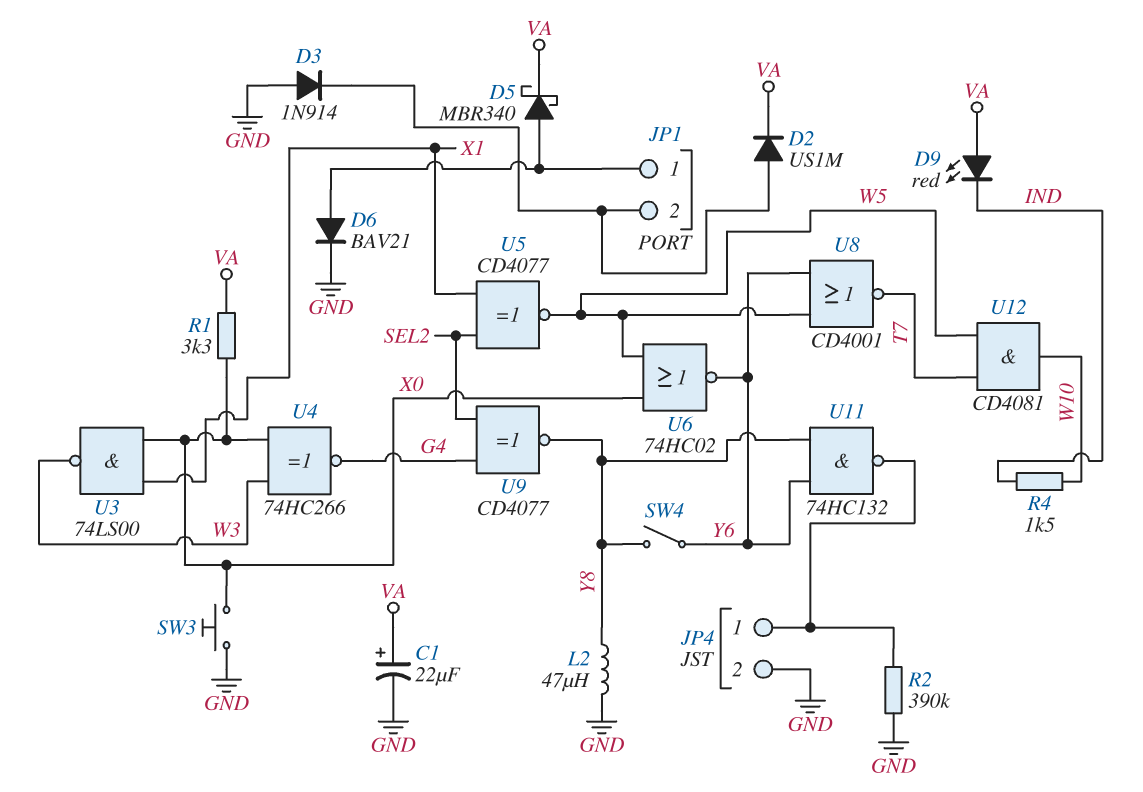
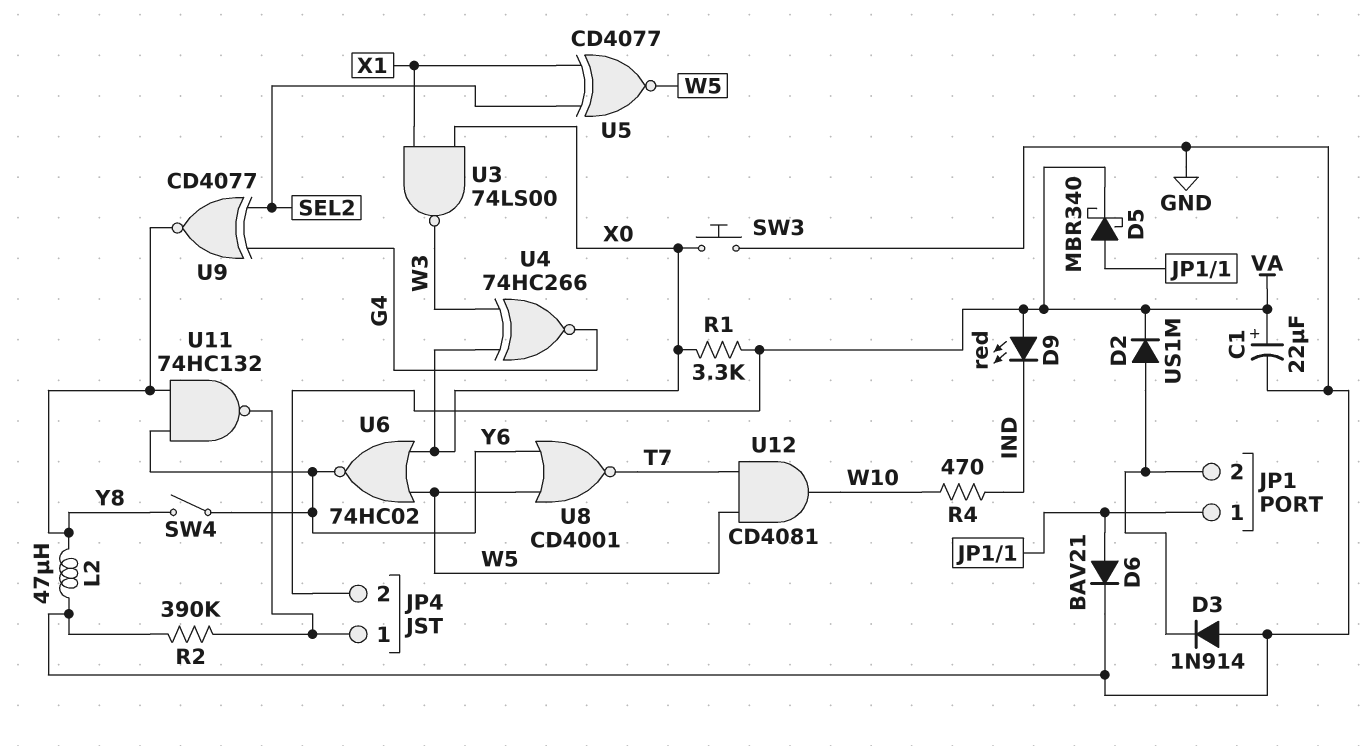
JP4 pin 2: GND -> VA
R4: 1.5k (IND, W10) -> 470 (IND, W10)

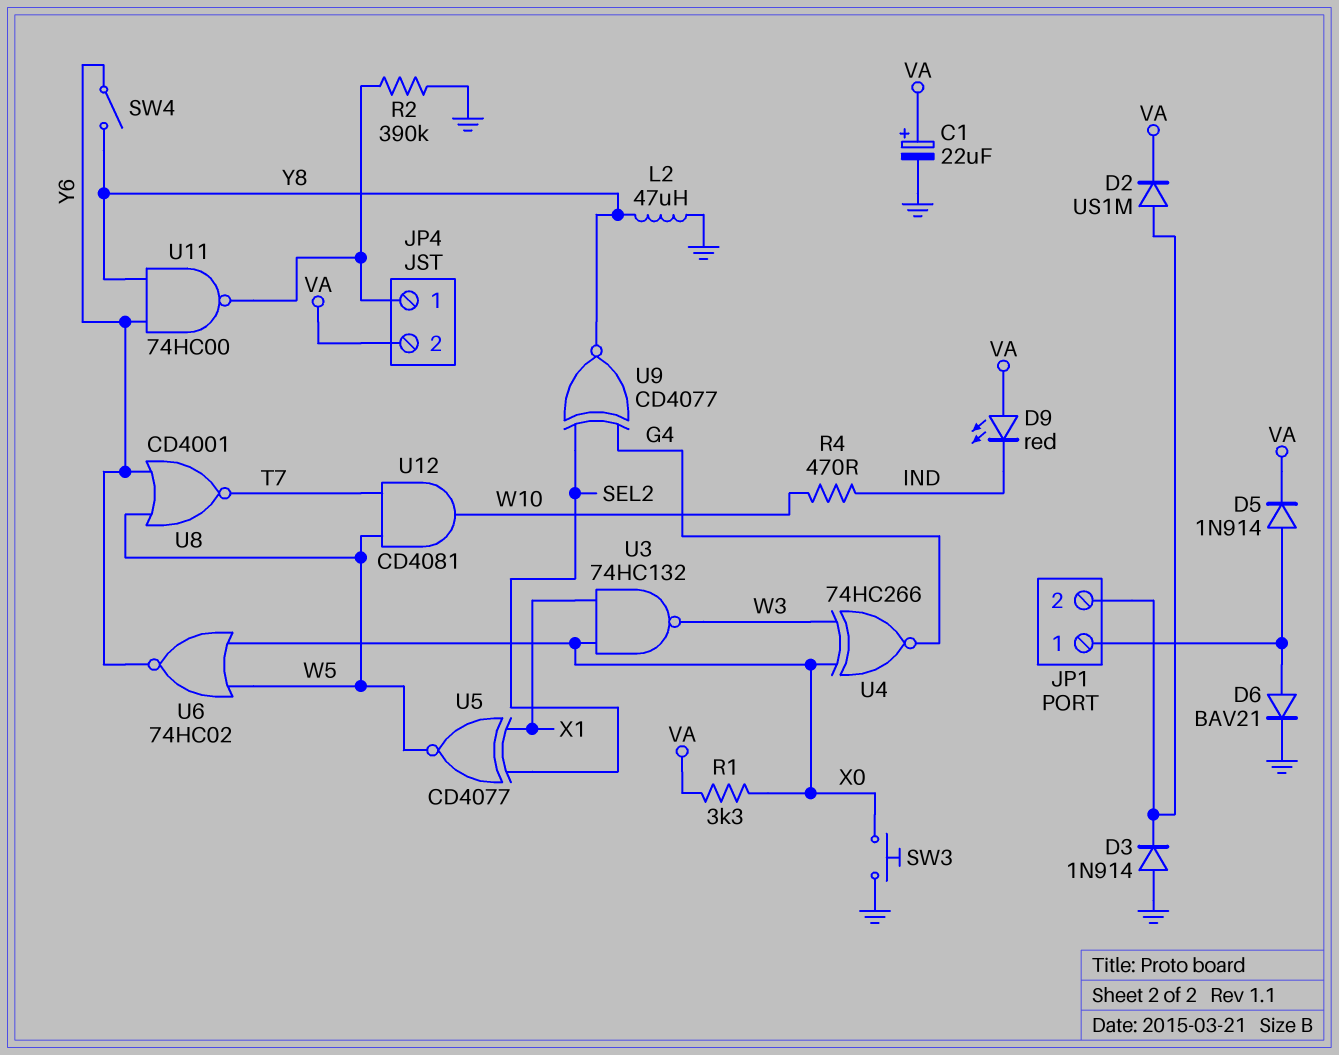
D5: schottky MBR340 (A JP1/1, K VA) -> diode 1N914 (A JP1/1, K VA)
U3: NAND 74LS00 (in X0, in X1, out W3) -> NAND 74HC132 (in X0, in X1, out W3)
U11: NAND 74HC132 (in Y6, in Y8, out JP4/1) -> NAND 74HC00 (in Y6, in Y8, out JP4/1)

